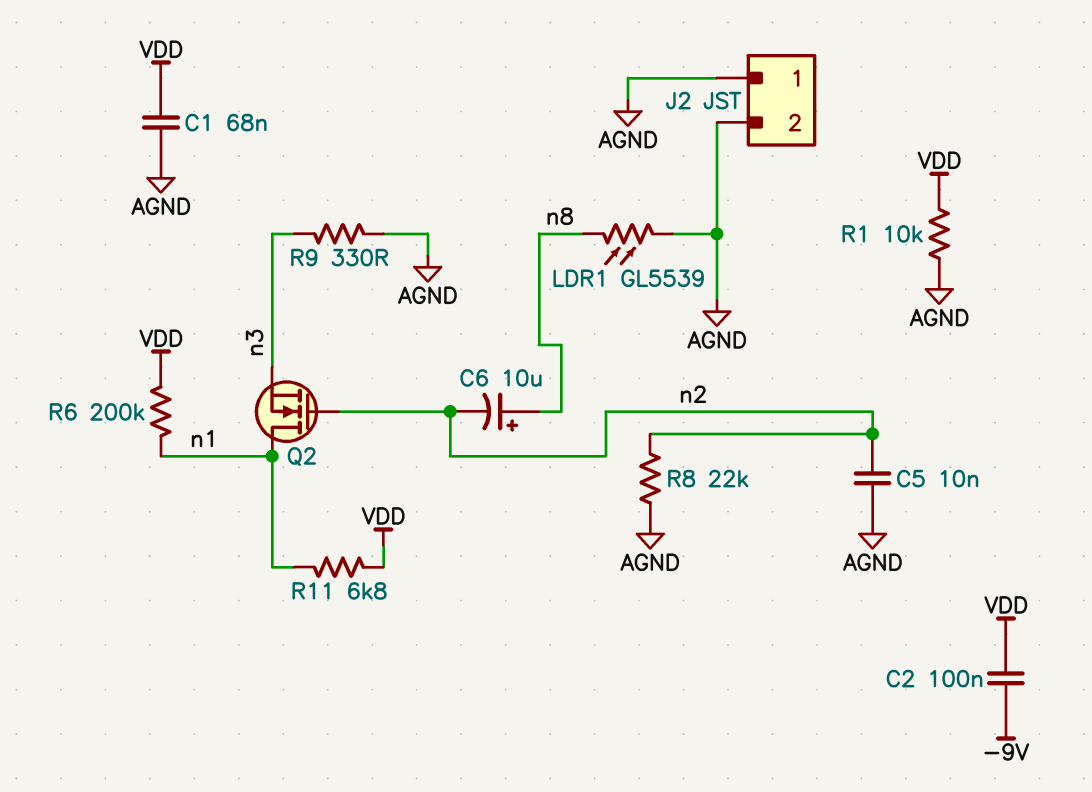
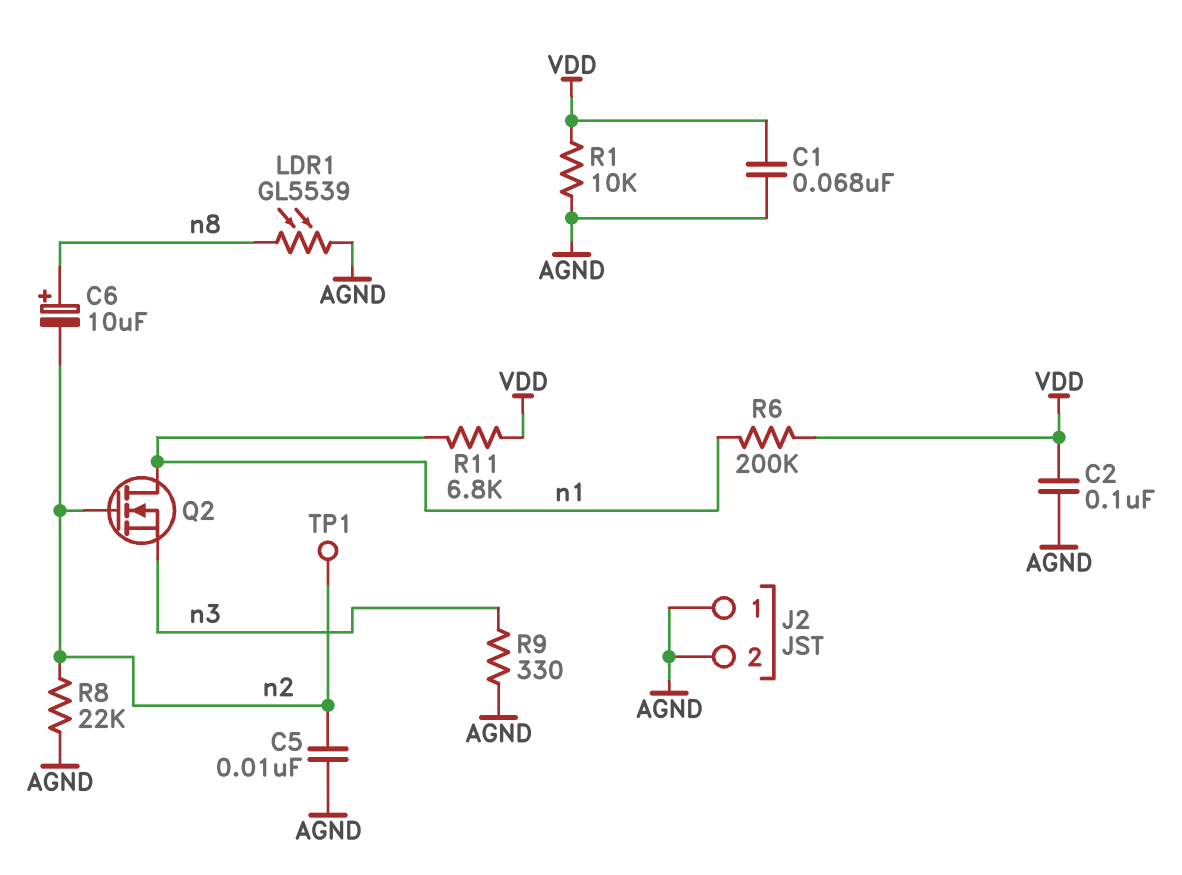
C2: 100nF (-9V, VDD) -> 100nF (AGND, VDD)
TP1: none -> test point (n2)

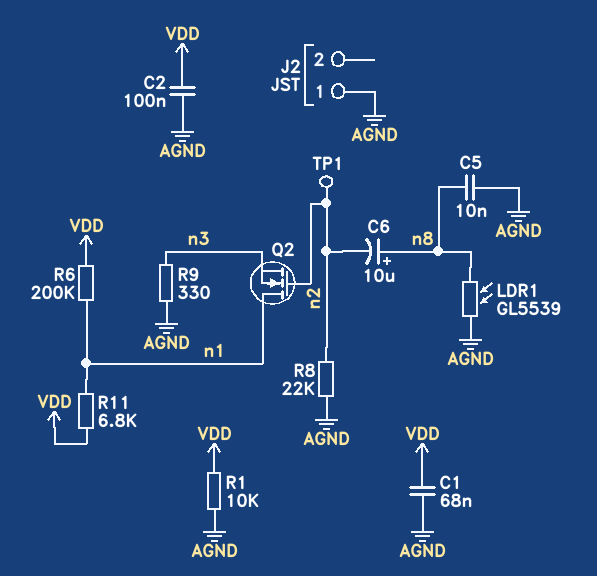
C5: 10nF (AGND, n2) -> 10nF (AGND, n8)
J2 pin 2: AGND -> none

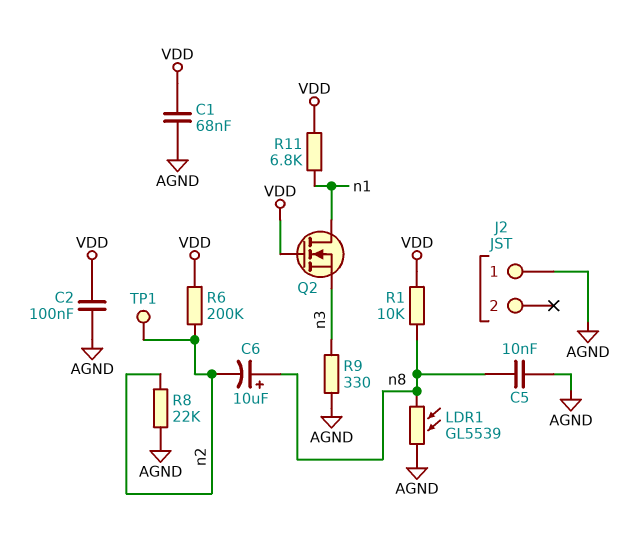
Q2: NMOS (G n2, D n1, S n3) -> NMOS (G VDD, D n1, S n3)
R1: 10k (AGND, VDD) -> 10k (VDD, n8)
R6: 200k (VDD, n1) -> 200k (VDD, n2)

